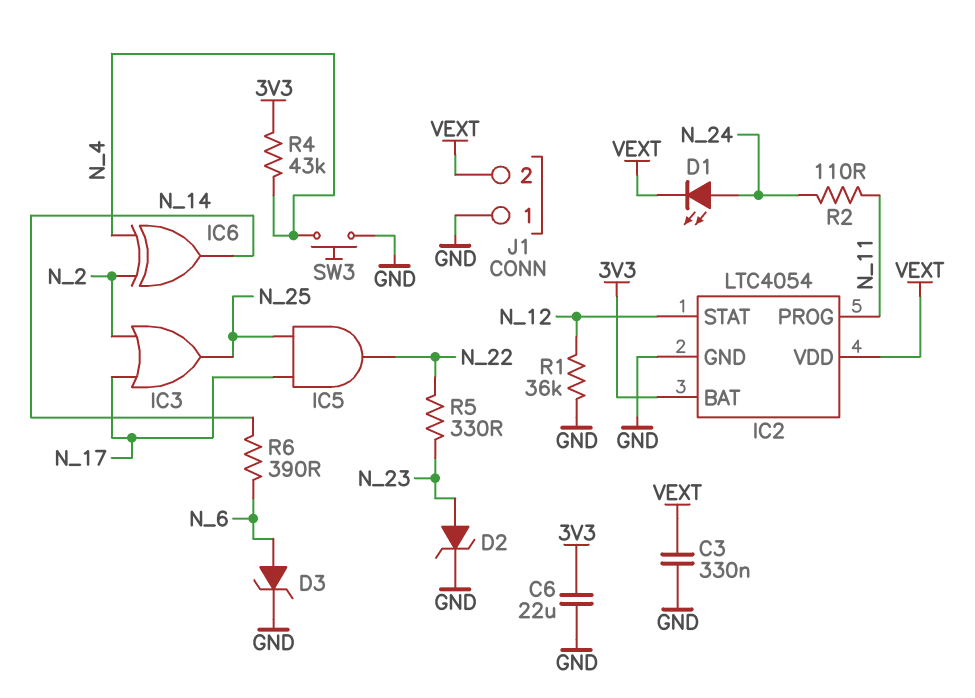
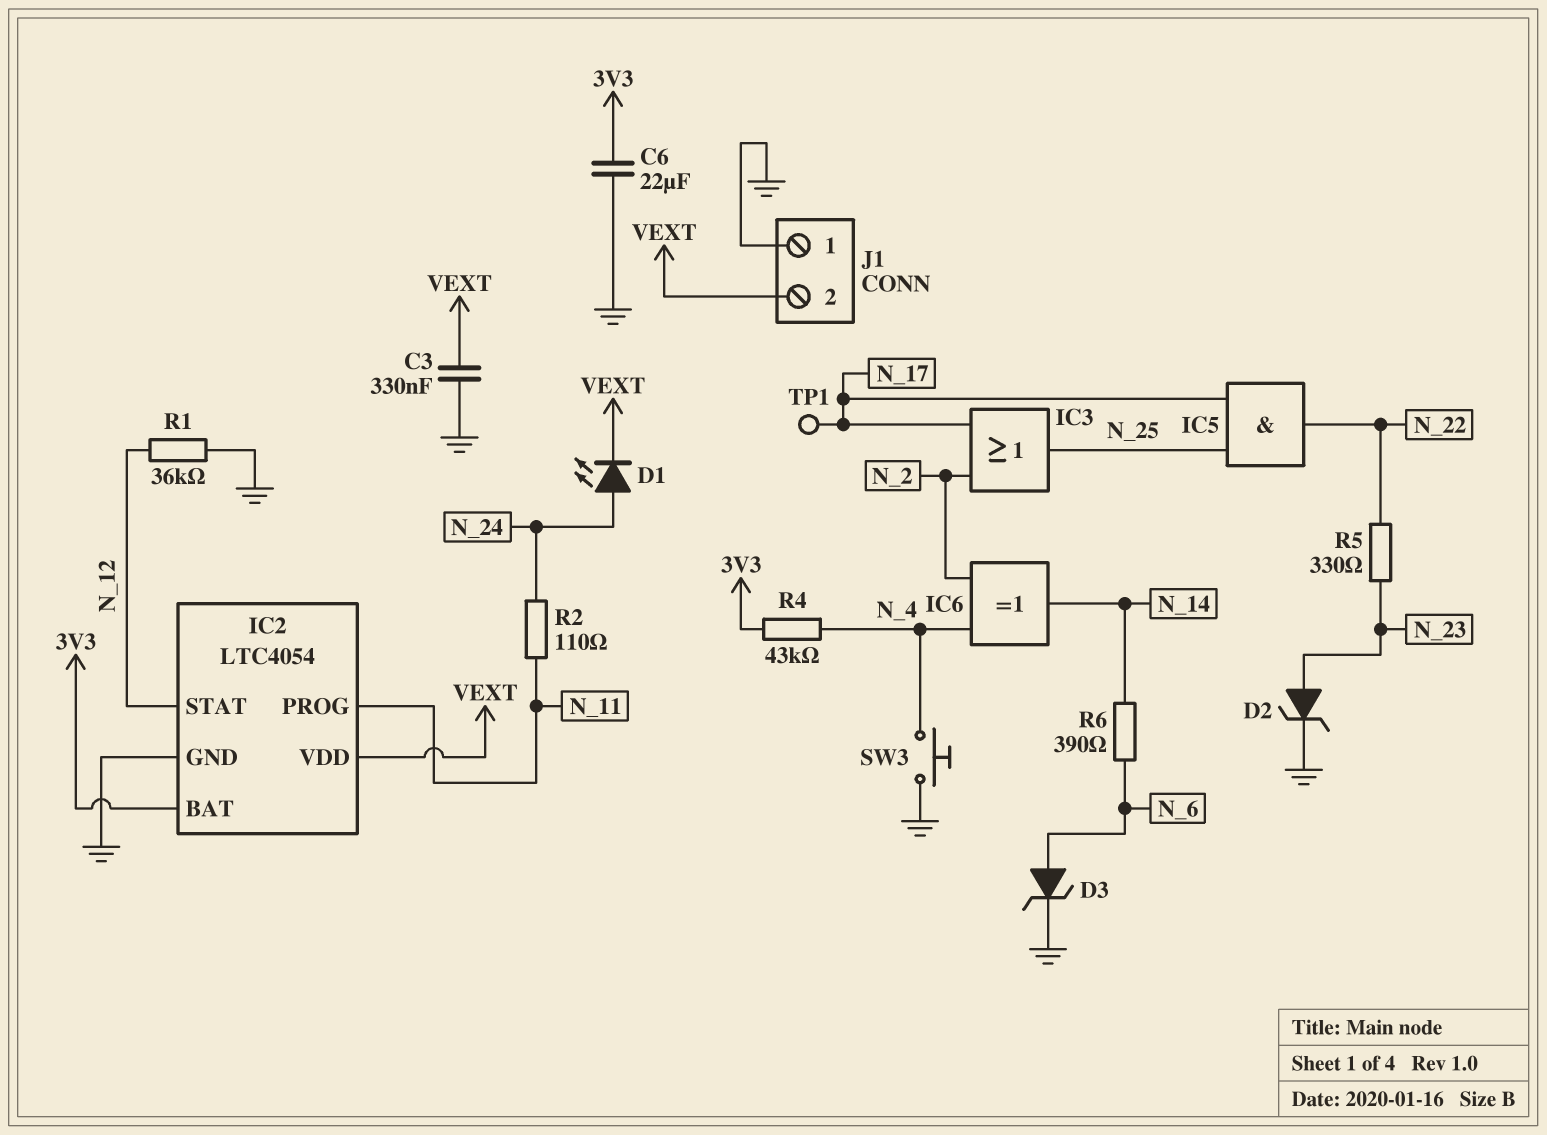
TP1: none -> test point (N_17)

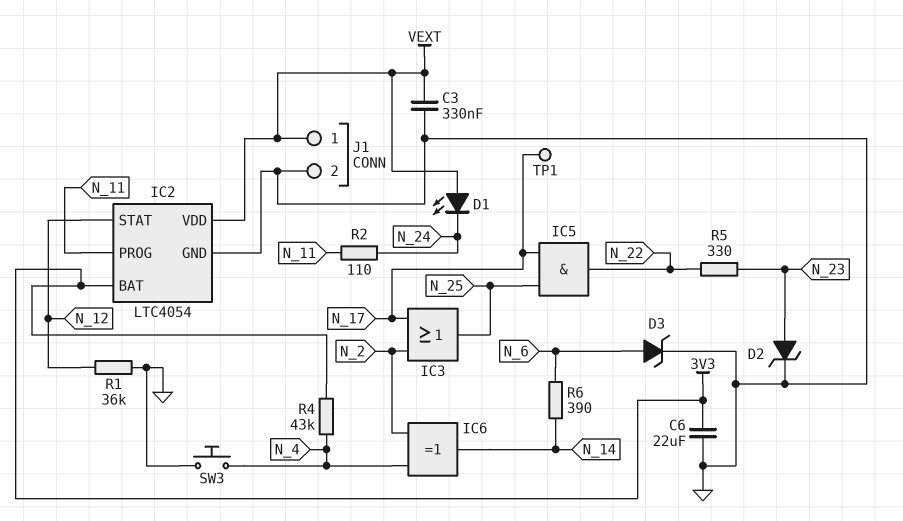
D1: LED (A N_24, K VEXT) -> LED (A VEXT, K N_24)
J1 pin 1: GND -> VEXT
J1 pin 2: VEXT -> GND

